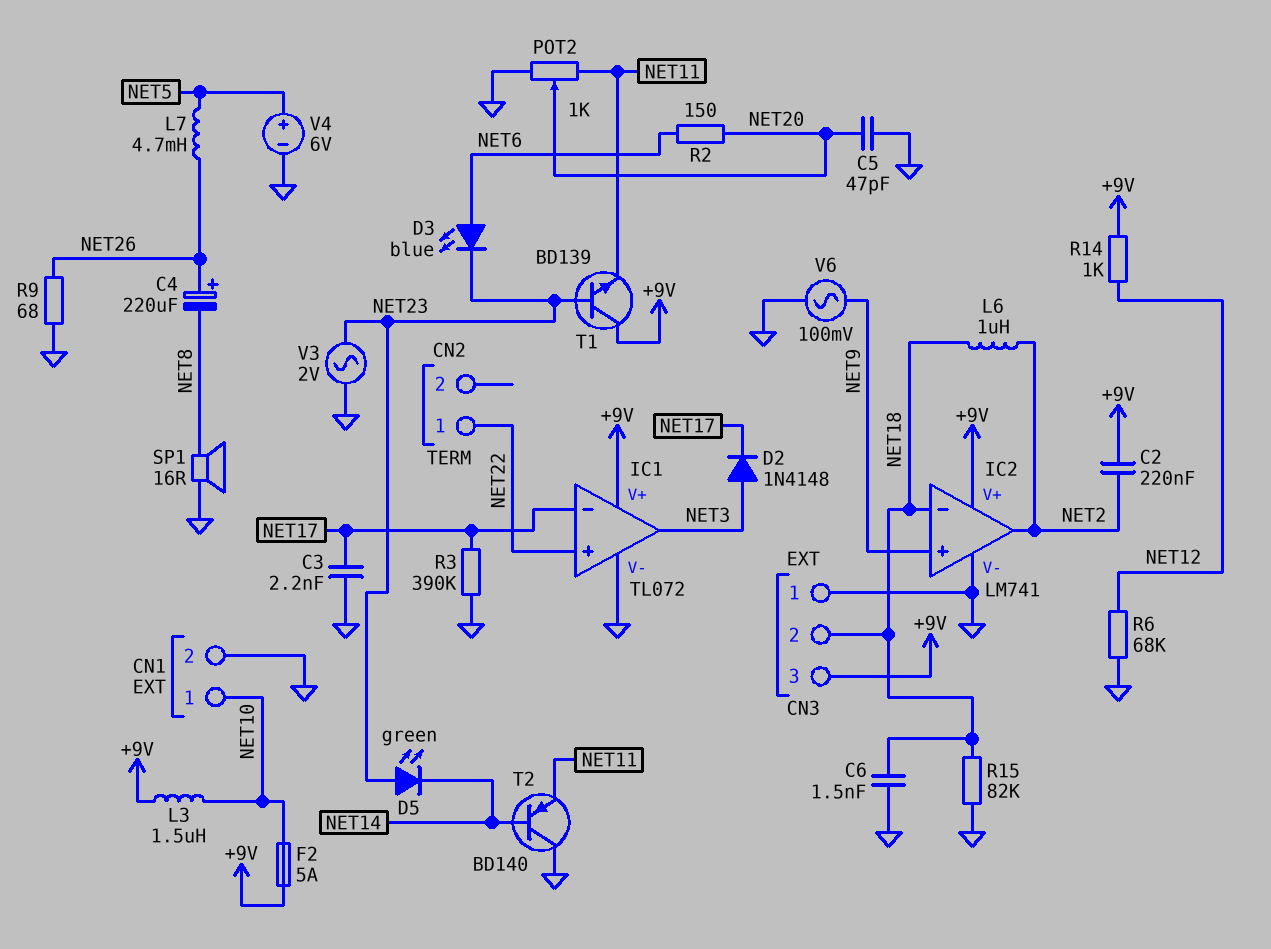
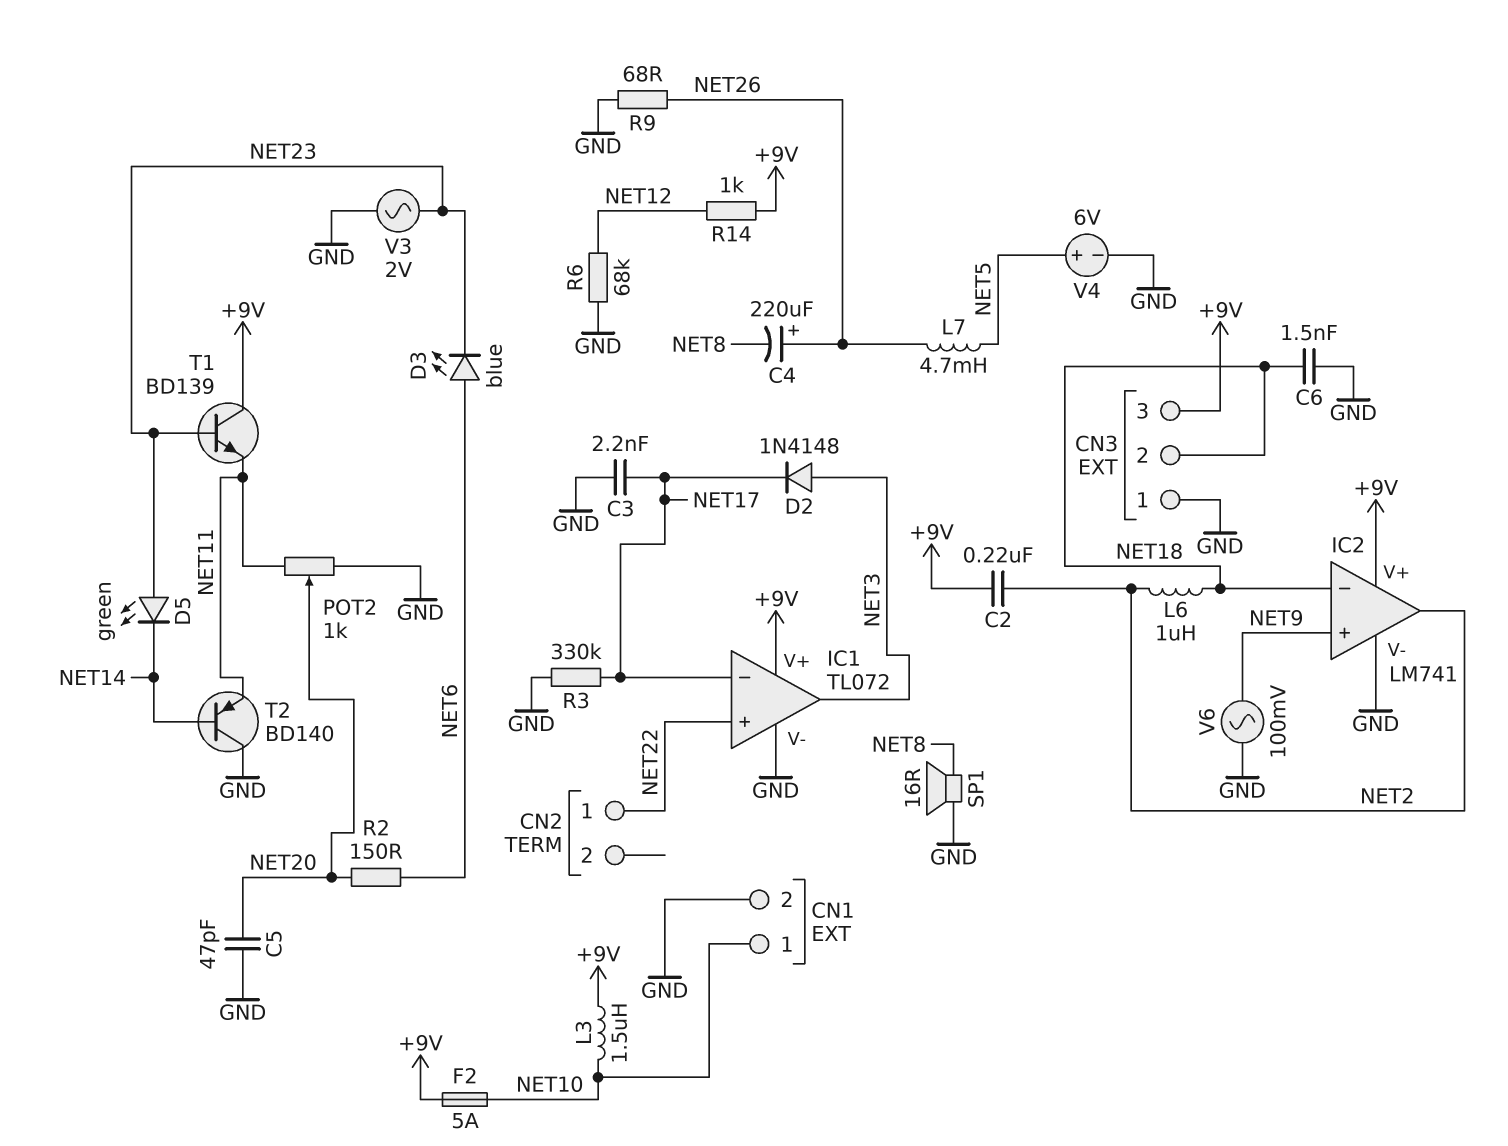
R3: 390k (GND, NET17) -> 330k (GND, NET17)
R15: 82k (GND, NET18) -> none

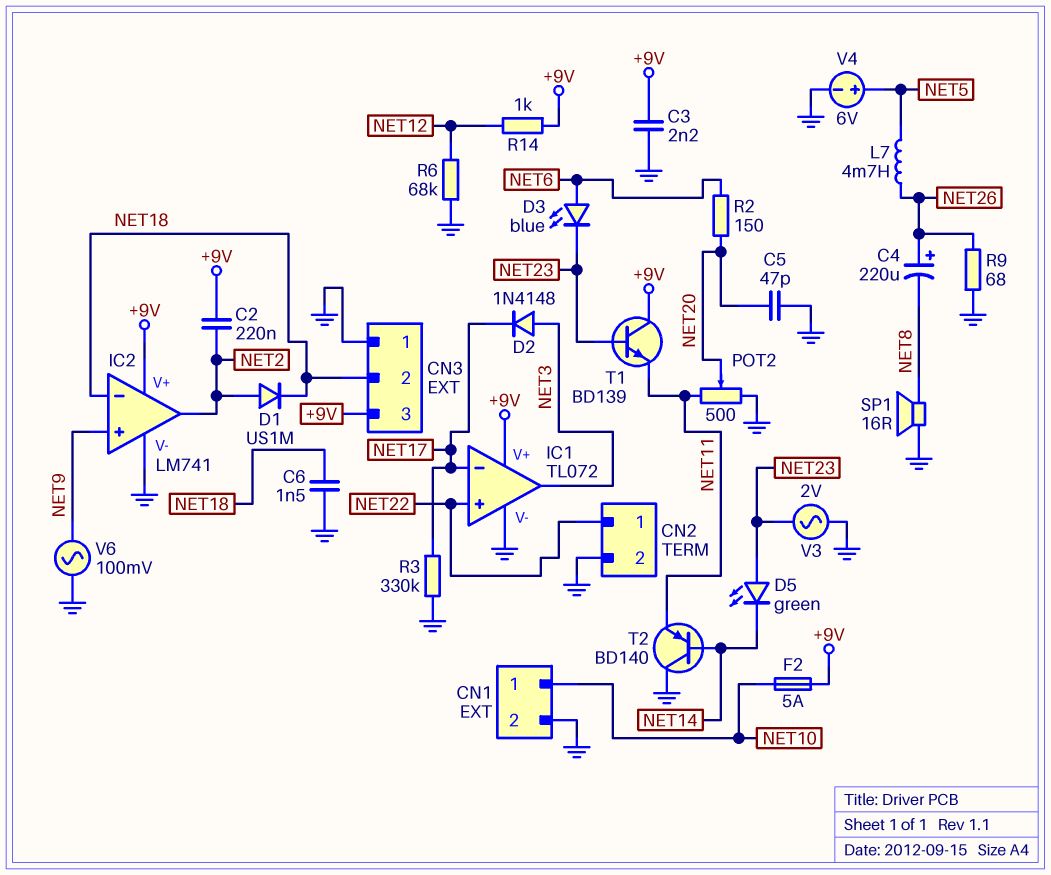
C3: 2.2nF (GND, NET17) -> 2.2nF (+9V, GND)
CN2 pin 2: none -> GND
D1: none -> diode US1M (A NET2, K NET18)
L3: 1.5uH (+9V, NET10) -> none
L6: 1uH (NET2, NET18) -> none
POT2: 1k (GND, NET11, wiper NET20) -> 500 (GND, NET11, wiper NET20)

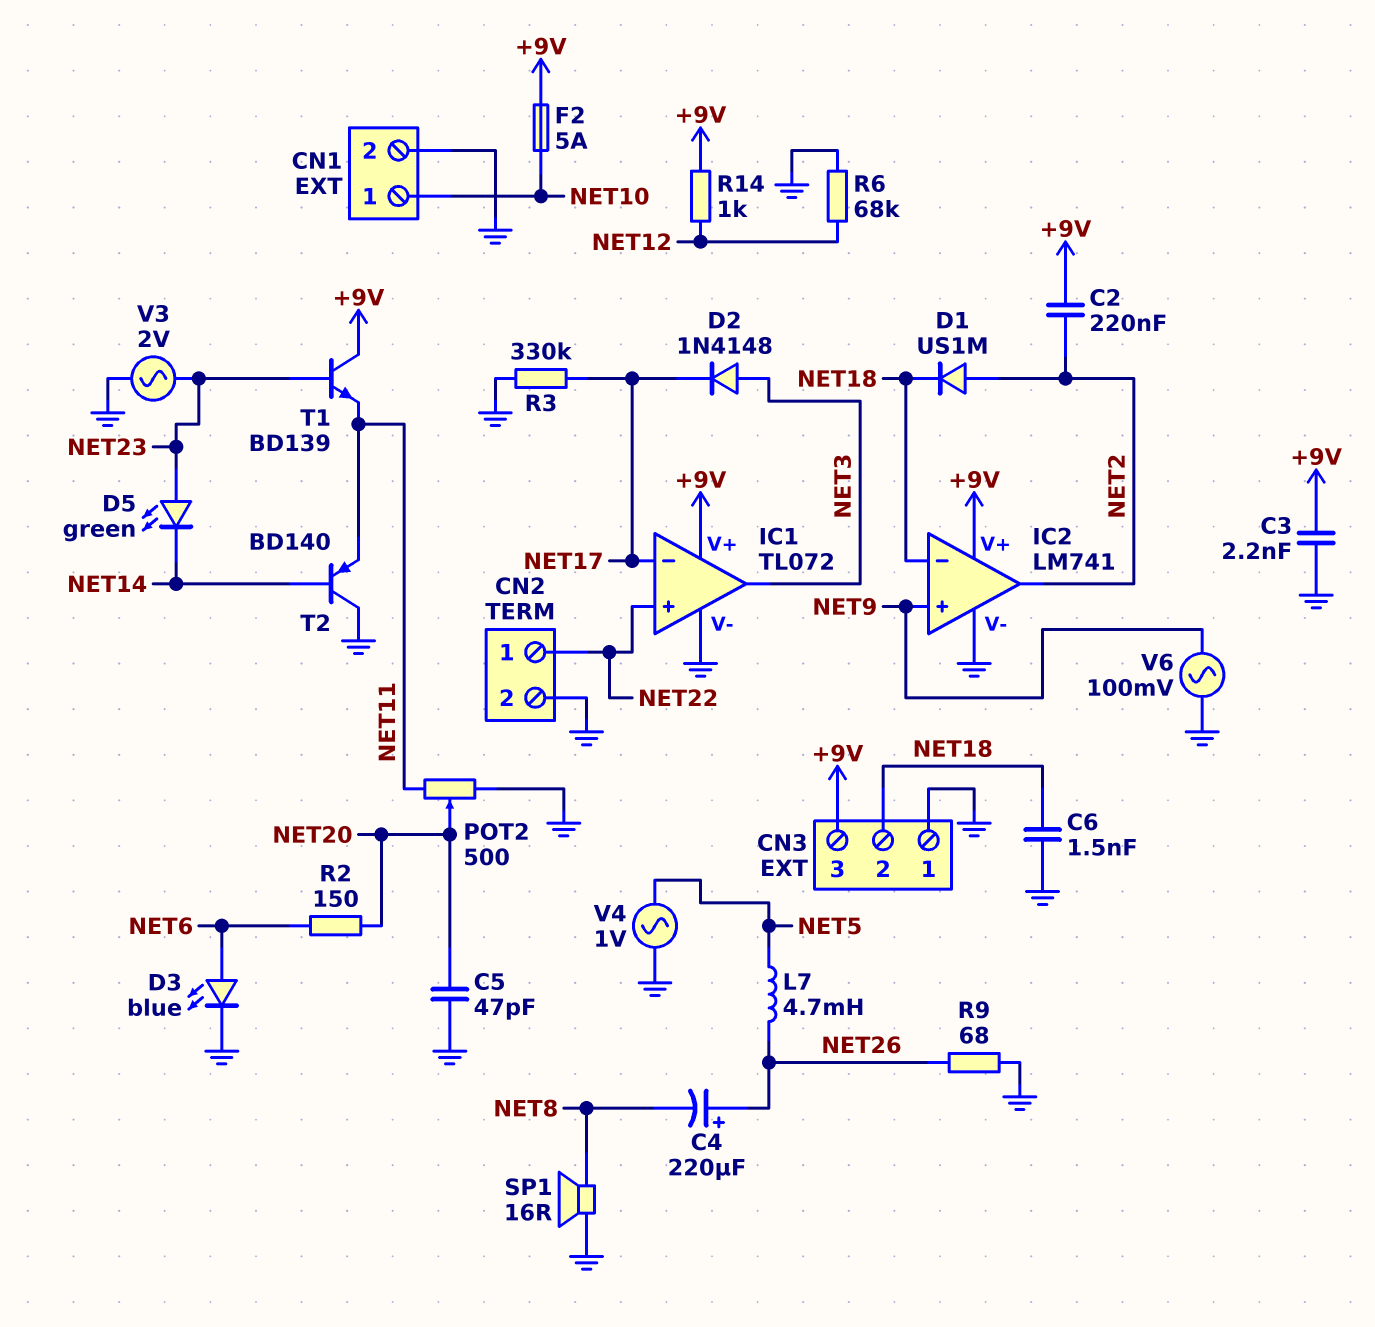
D3: LED blue (A NET6, K NET23) -> LED blue (A NET6, K GND)
V4: 6V (plus NET5, minus GND) -> AC 1V (GND, NET5)

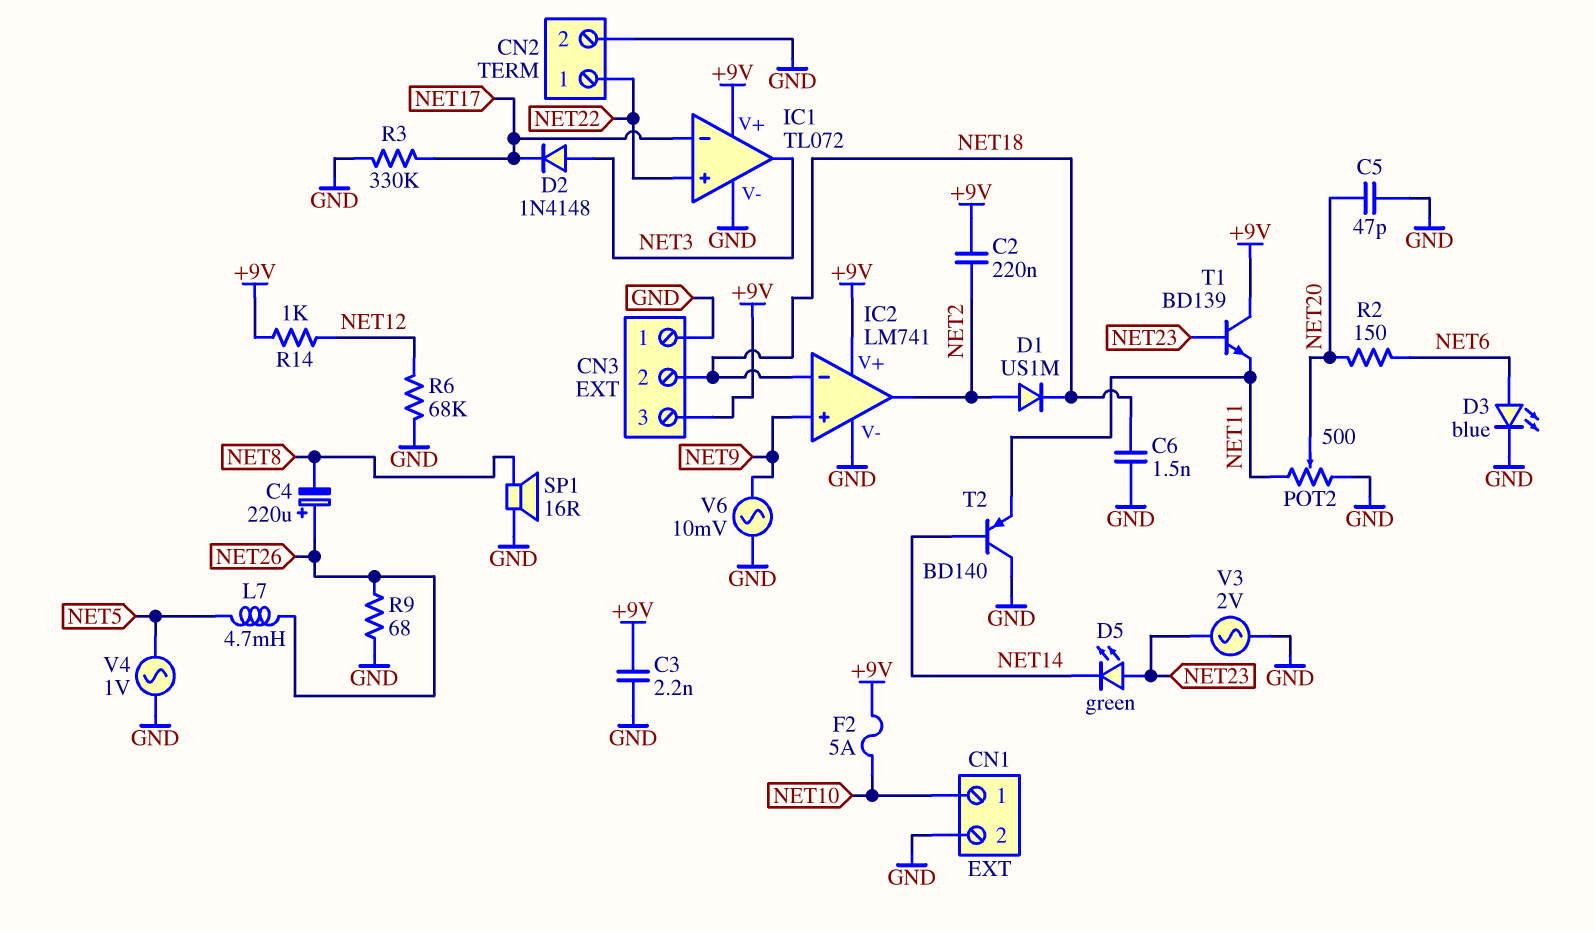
V6: AC 100mV (GND, NET9) -> AC 10mV (GND, NET9)

